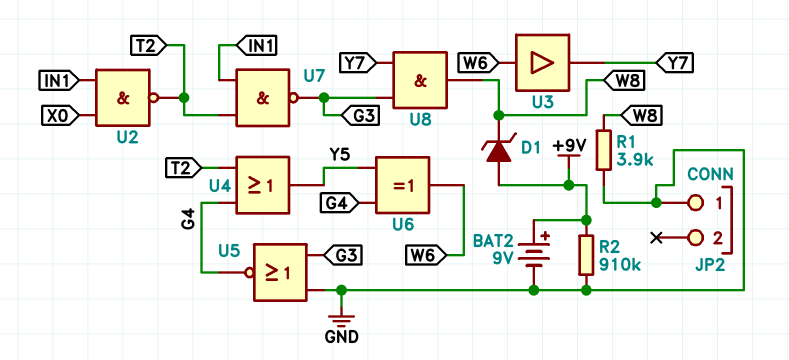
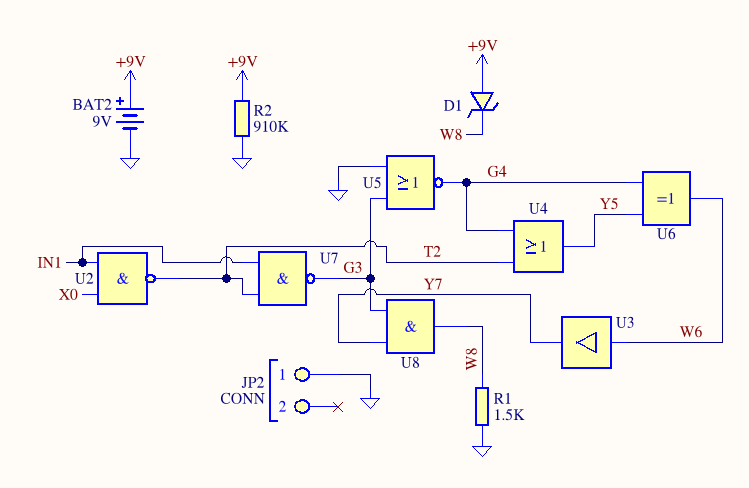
R1: 3.9k (GND, W8) -> 1.5k (GND, W8)

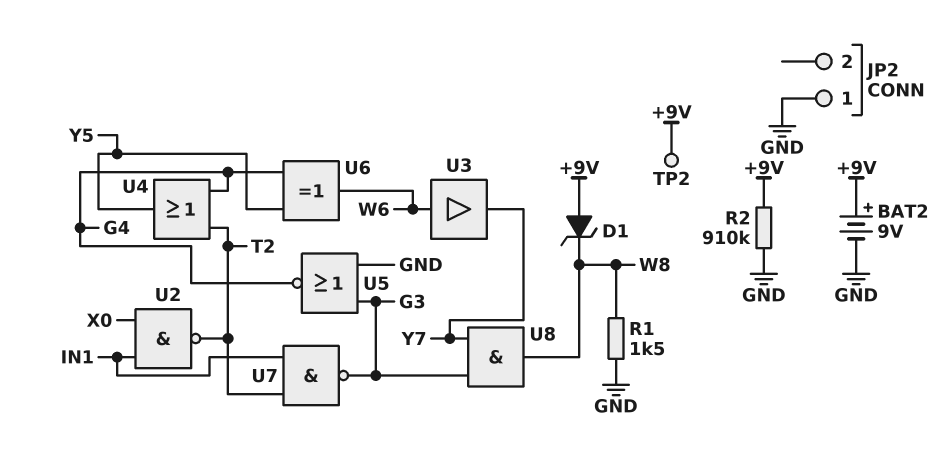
TP2: none -> test point (+9V)

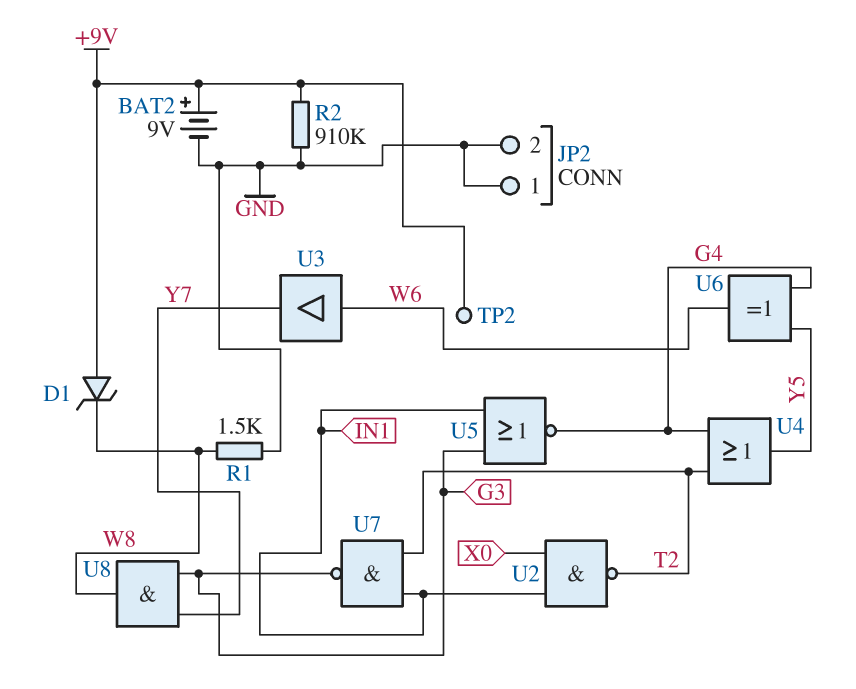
JP2 pin 2: none -> GND
U5: NOR (in G3, in GND, out G4) -> NOR (in G3, in IN1, out G4)

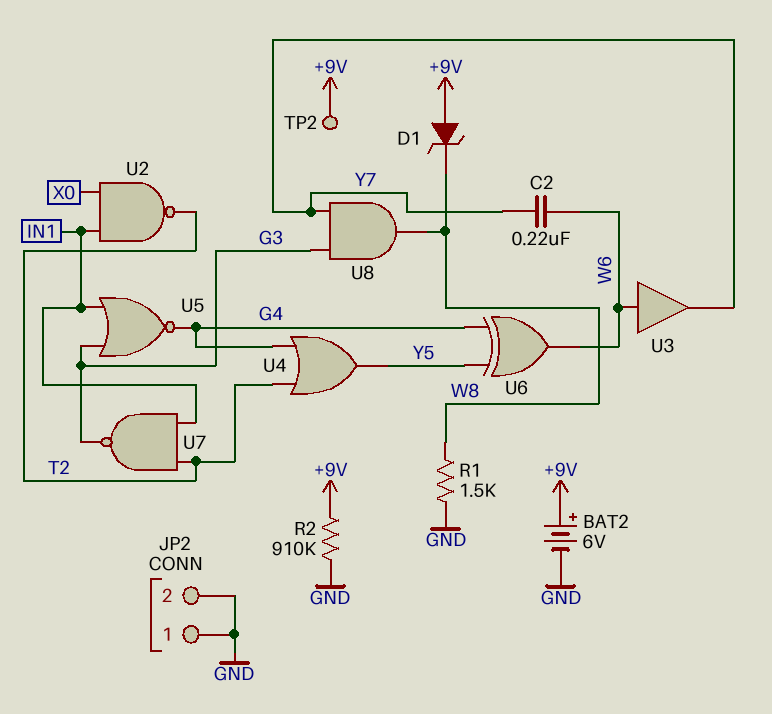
BAT2: 9V (plus +9V, minus GND) -> 6V (plus +9V, minus GND)
C2: none -> 220nF (W6, Y7)

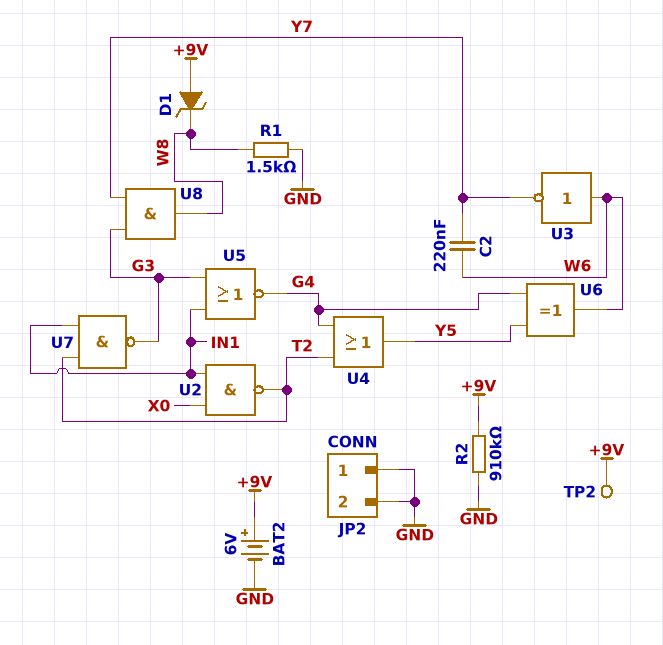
U3: buffer (in W6, out Y7) -> NOT (in W6, out Y7)

